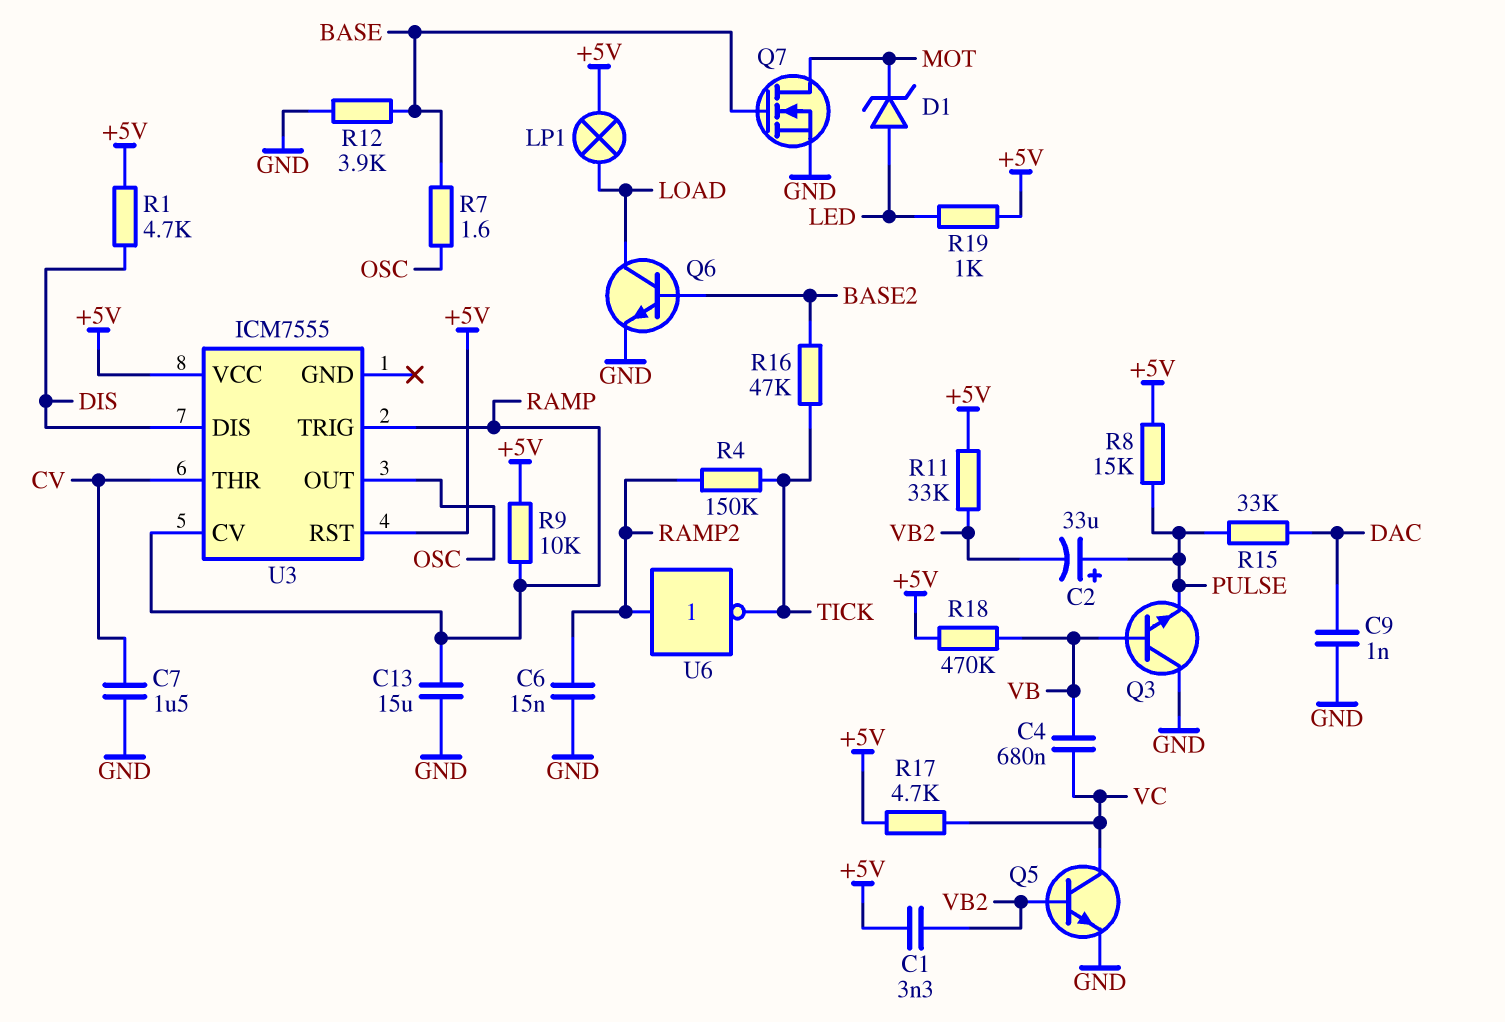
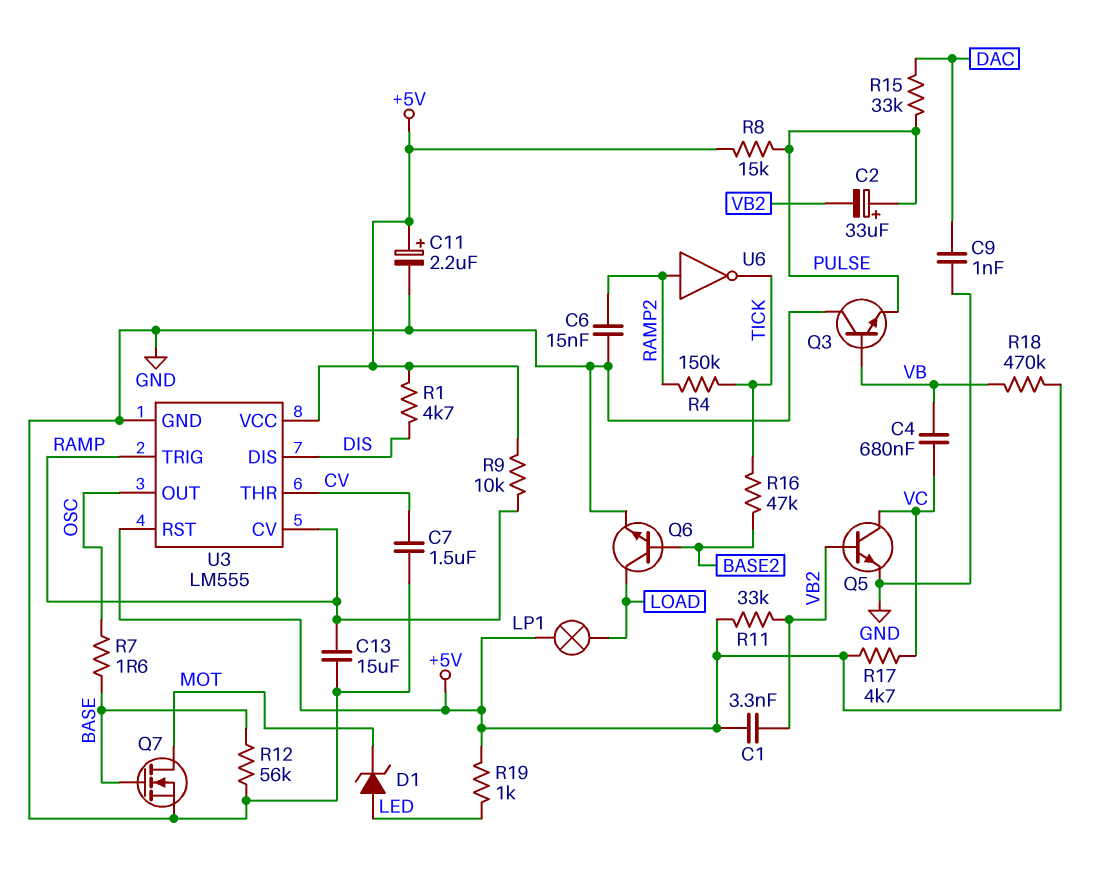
C11: none -> 2.2uF (plus +5V, minus GND)
R12: 3.9k (BASE, GND) -> 56k (BASE, GND)
U3: ICM7555 -> LM555
U3 pin GND: none -> GND

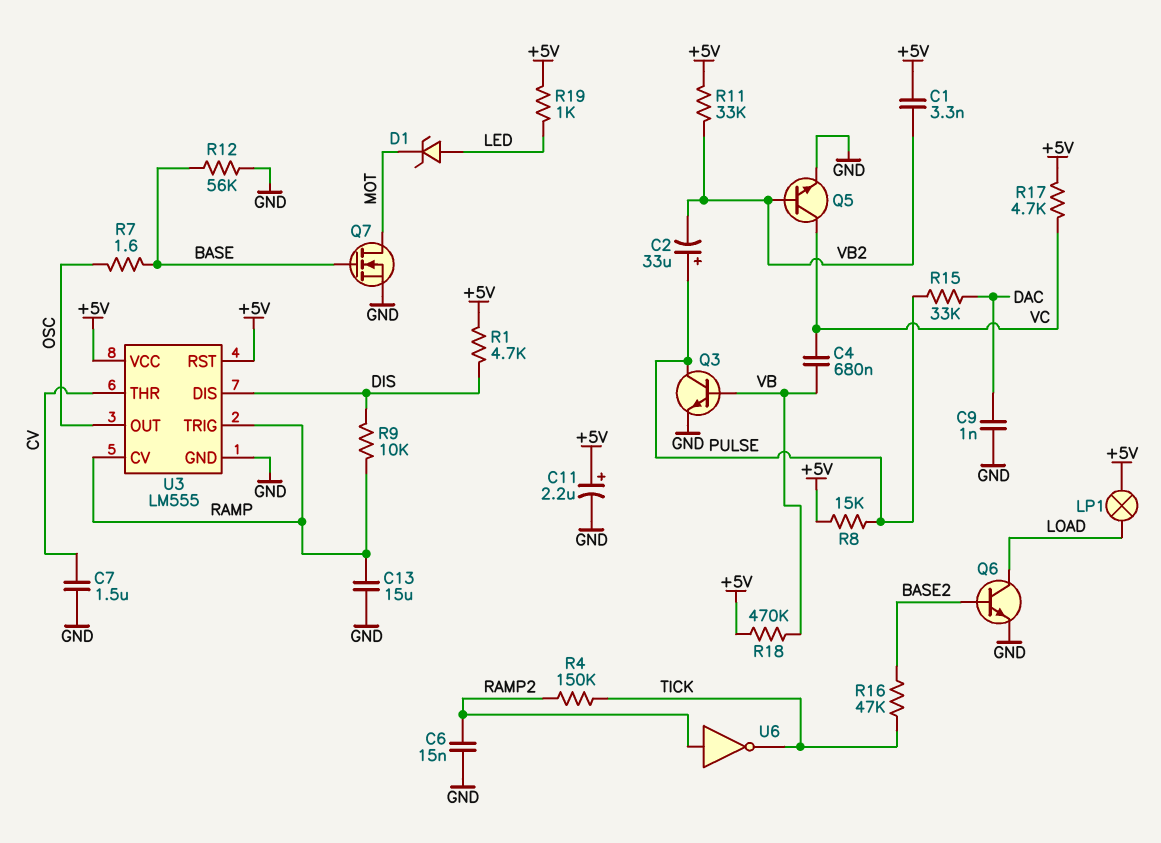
Q3: NPN (B VB, C GND, E PULSE) -> NPN (B VB, C PULSE, E GND)
R9: 10k (+5V, RAMP) -> 10k (DIS, RAMP)

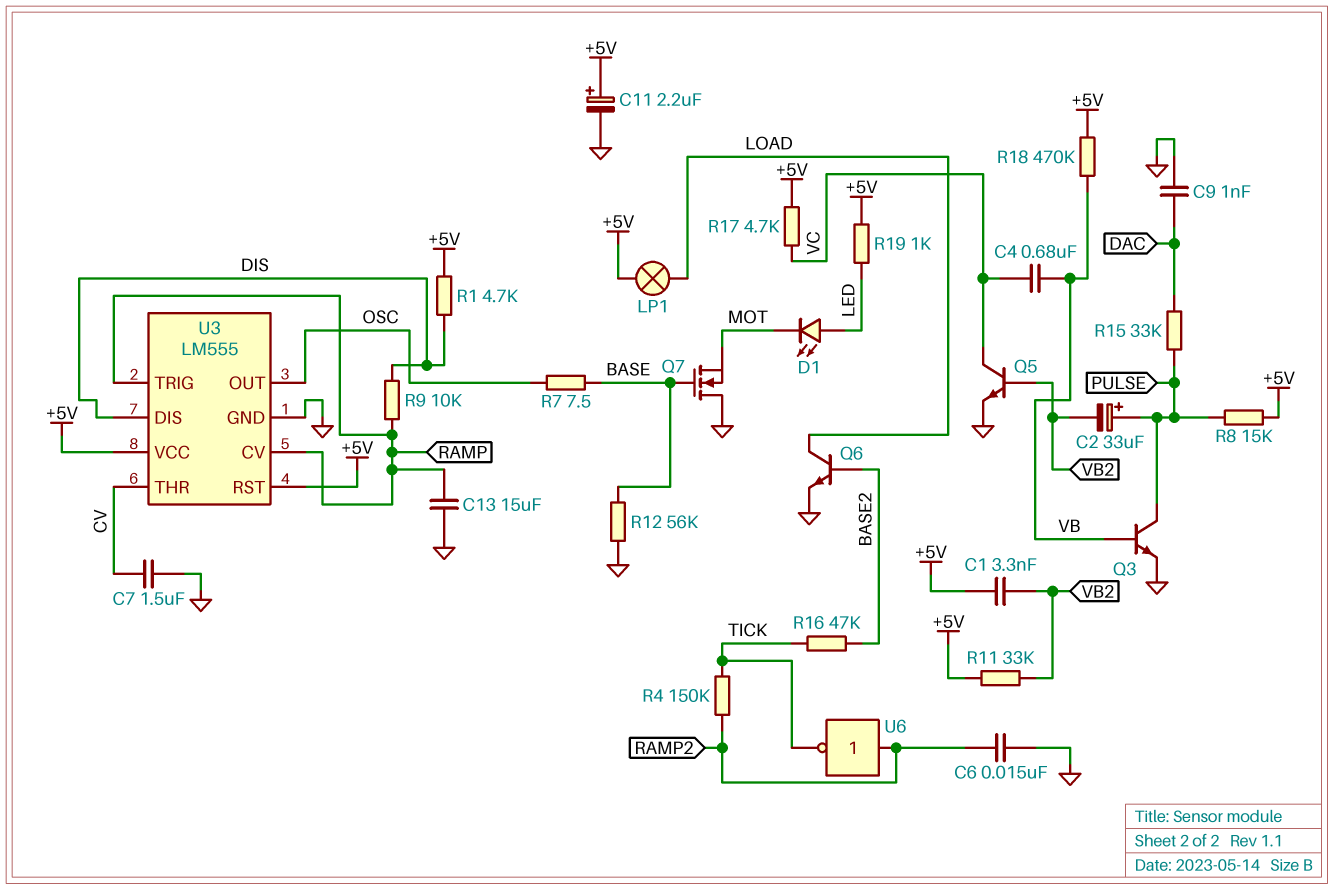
D1: zener (A LED, K MOT) -> LED (A LED, K MOT)
Q7: NMOS (G BASE, D MOT, S GND) -> NMOS (G BASE, D GND, S MOT)
R7: 1.6 (BASE, OSC) -> 7.5 (BASE, OSC)

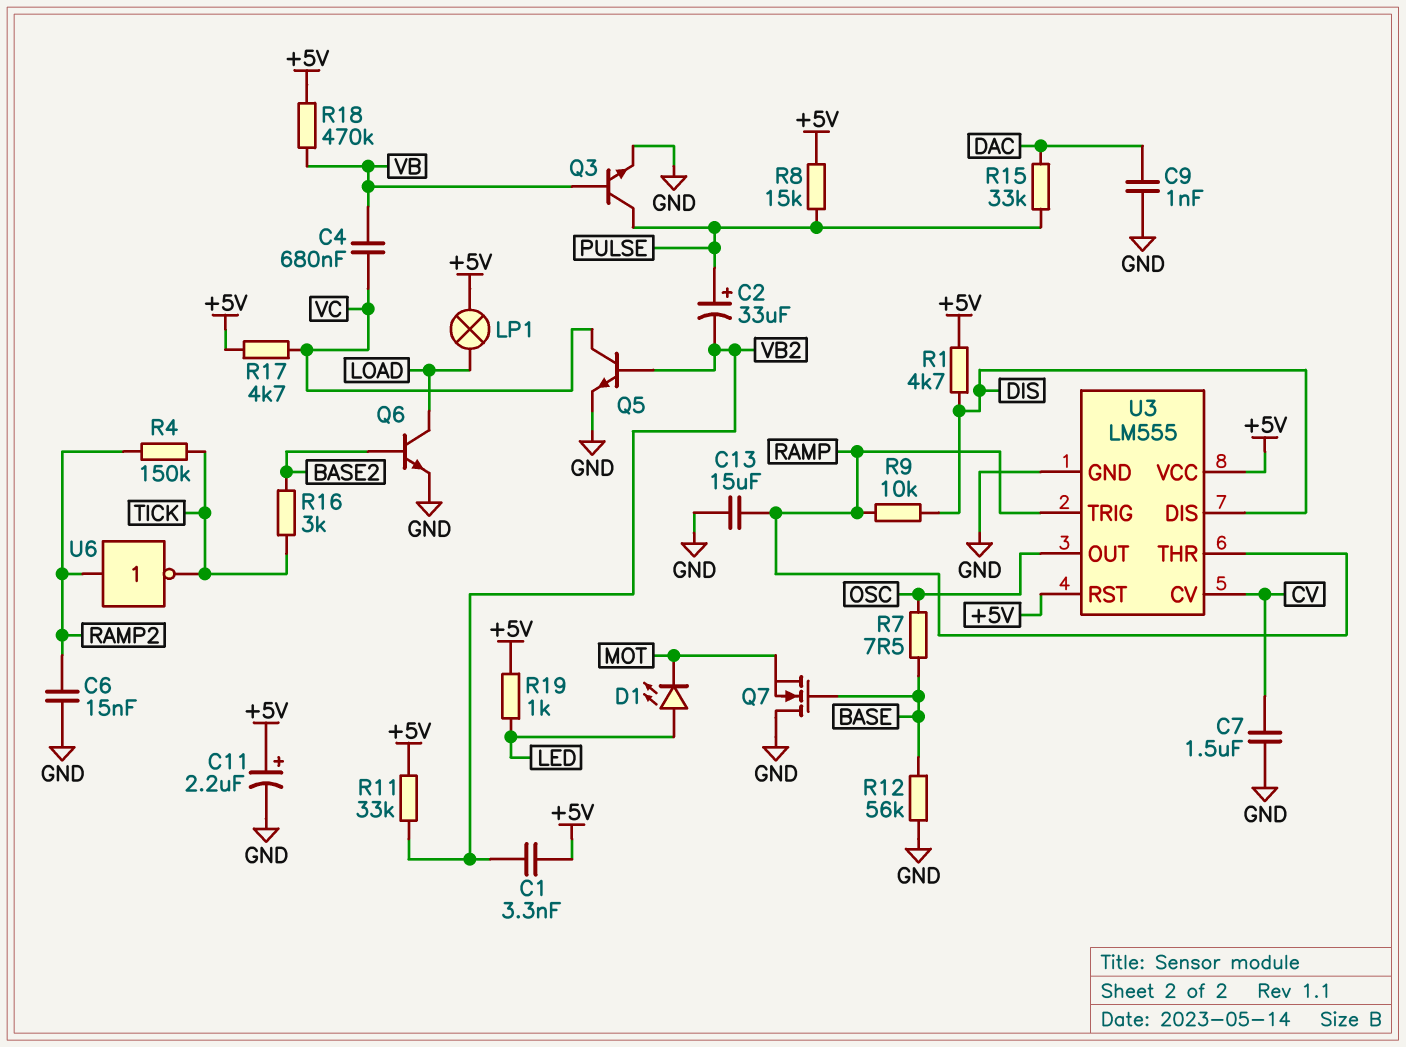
R16: 47k (BASE2, TICK) -> 3k (BASE2, TICK)
U3 pin CV: RAMP -> CV
U3 pin THR: CV -> RAMP

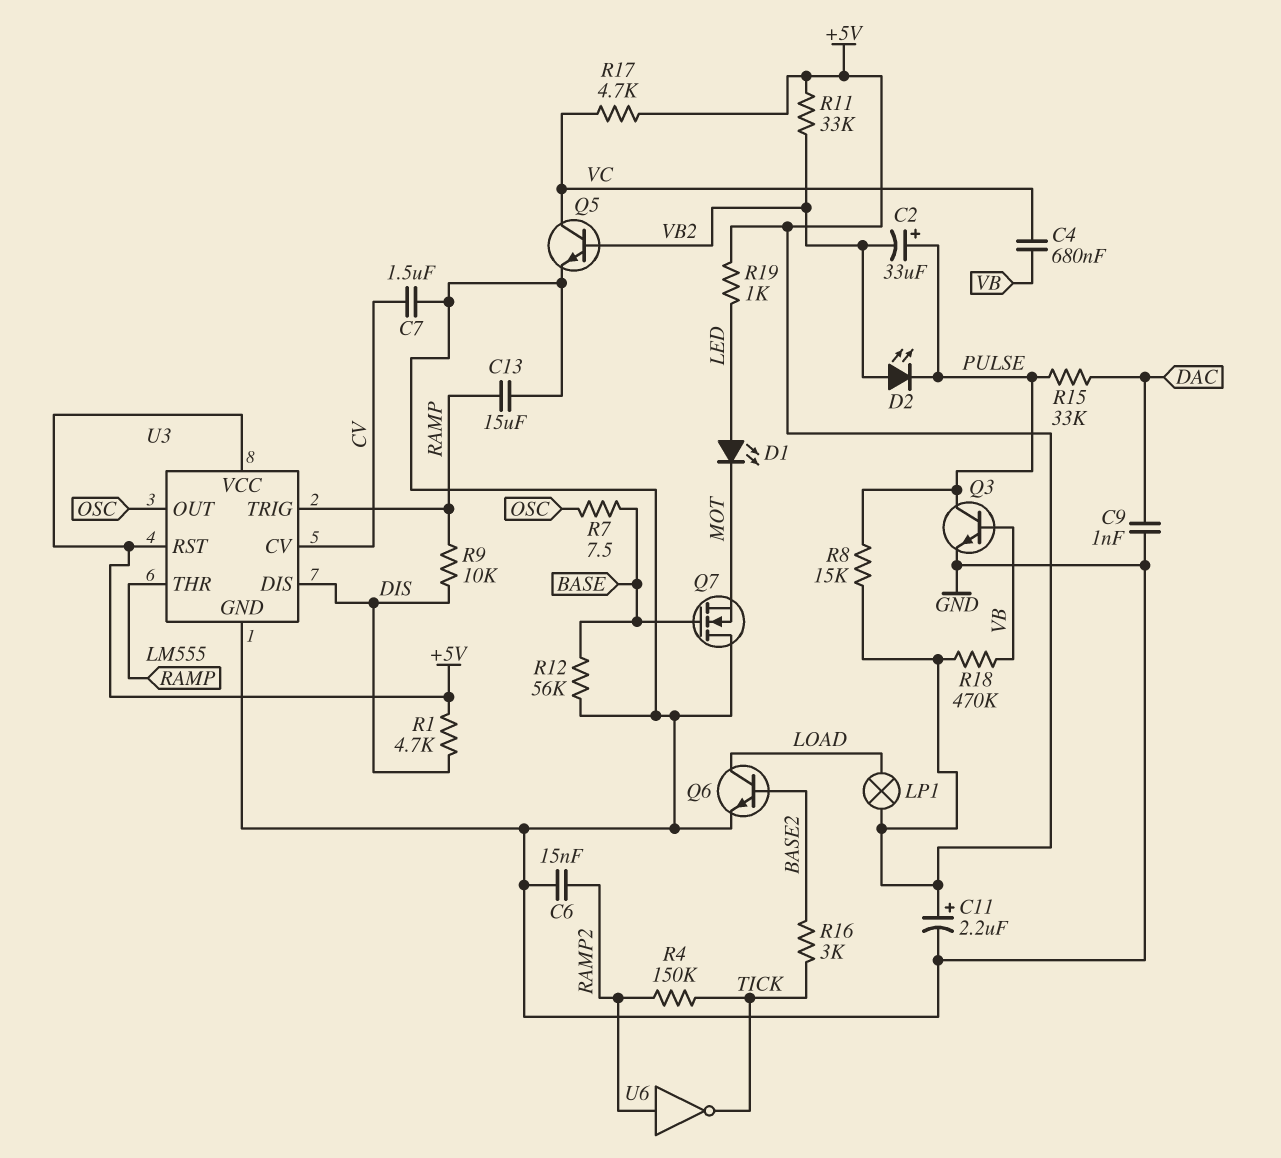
C1: 3.3nF (+5V, VB2) -> none
D2: none -> LED (A VB2, K PULSE)

